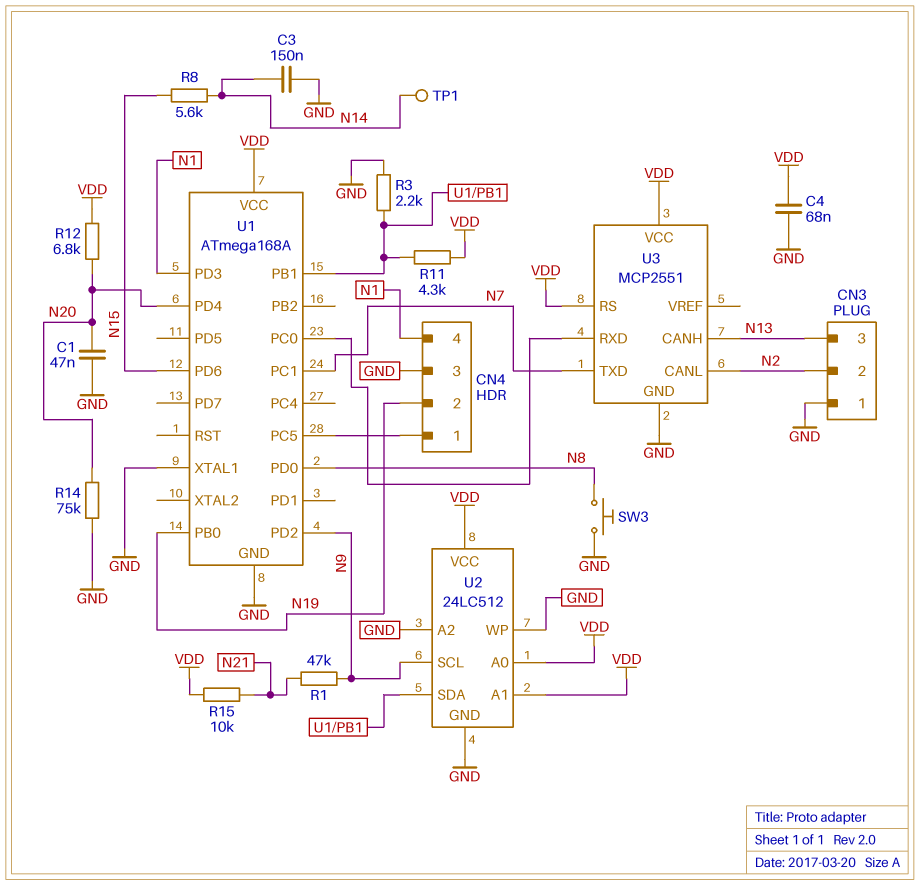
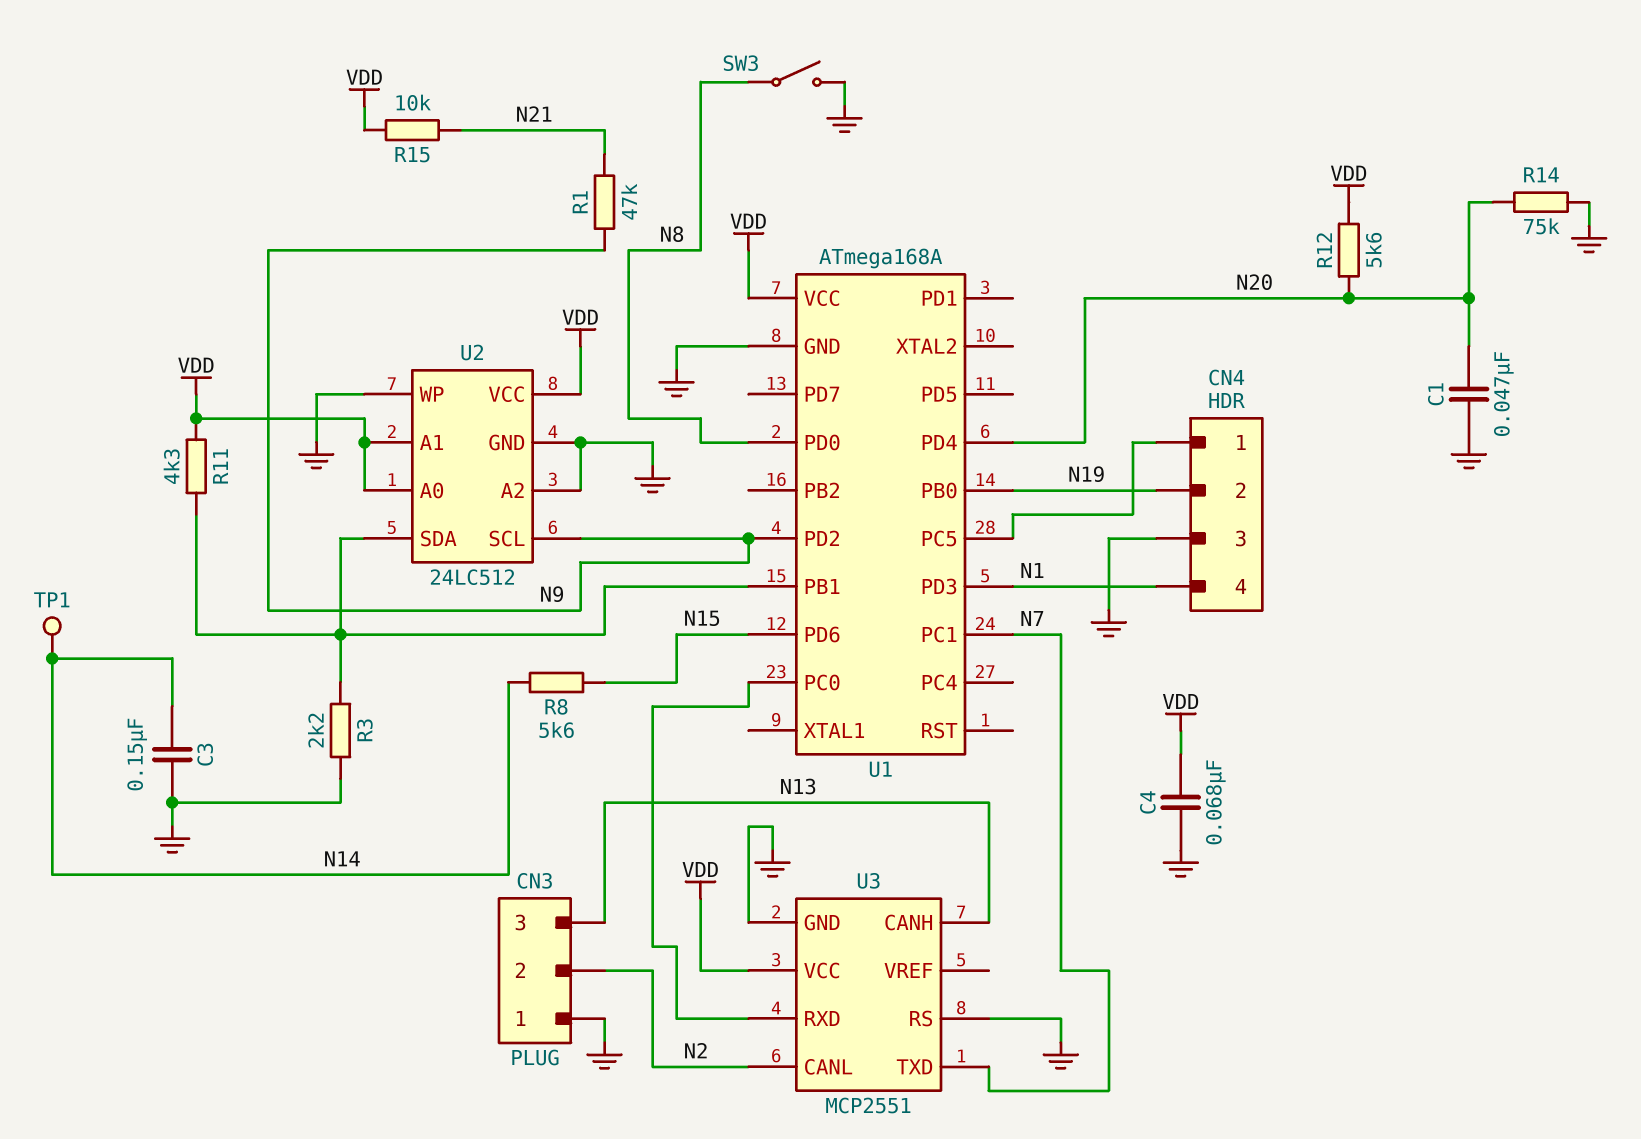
R12: 6.8k (N20, VDD) -> 5.6k (N20, VDD)
SW3: button (GND, N8) -> switch (GND, N8)
U1 pin XTAL1: GND -> none
U3 pin RS: VDD -> GND

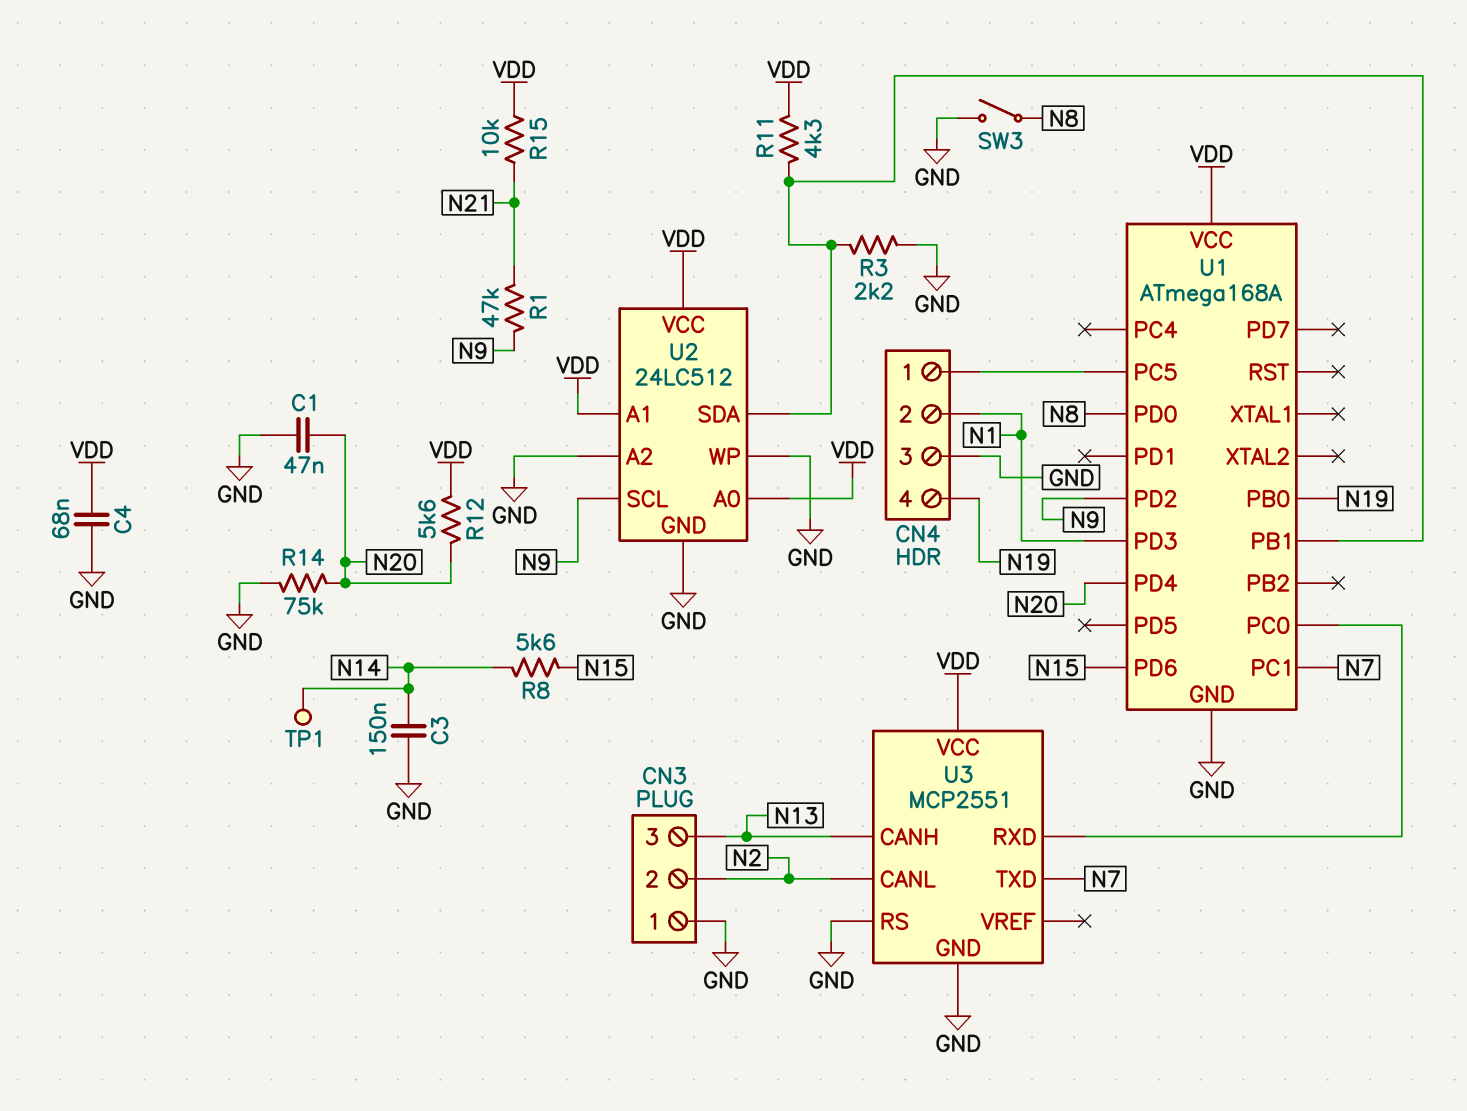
CN4 pin 2: N19 -> N1
CN4 pin 4: N1 -> N19

